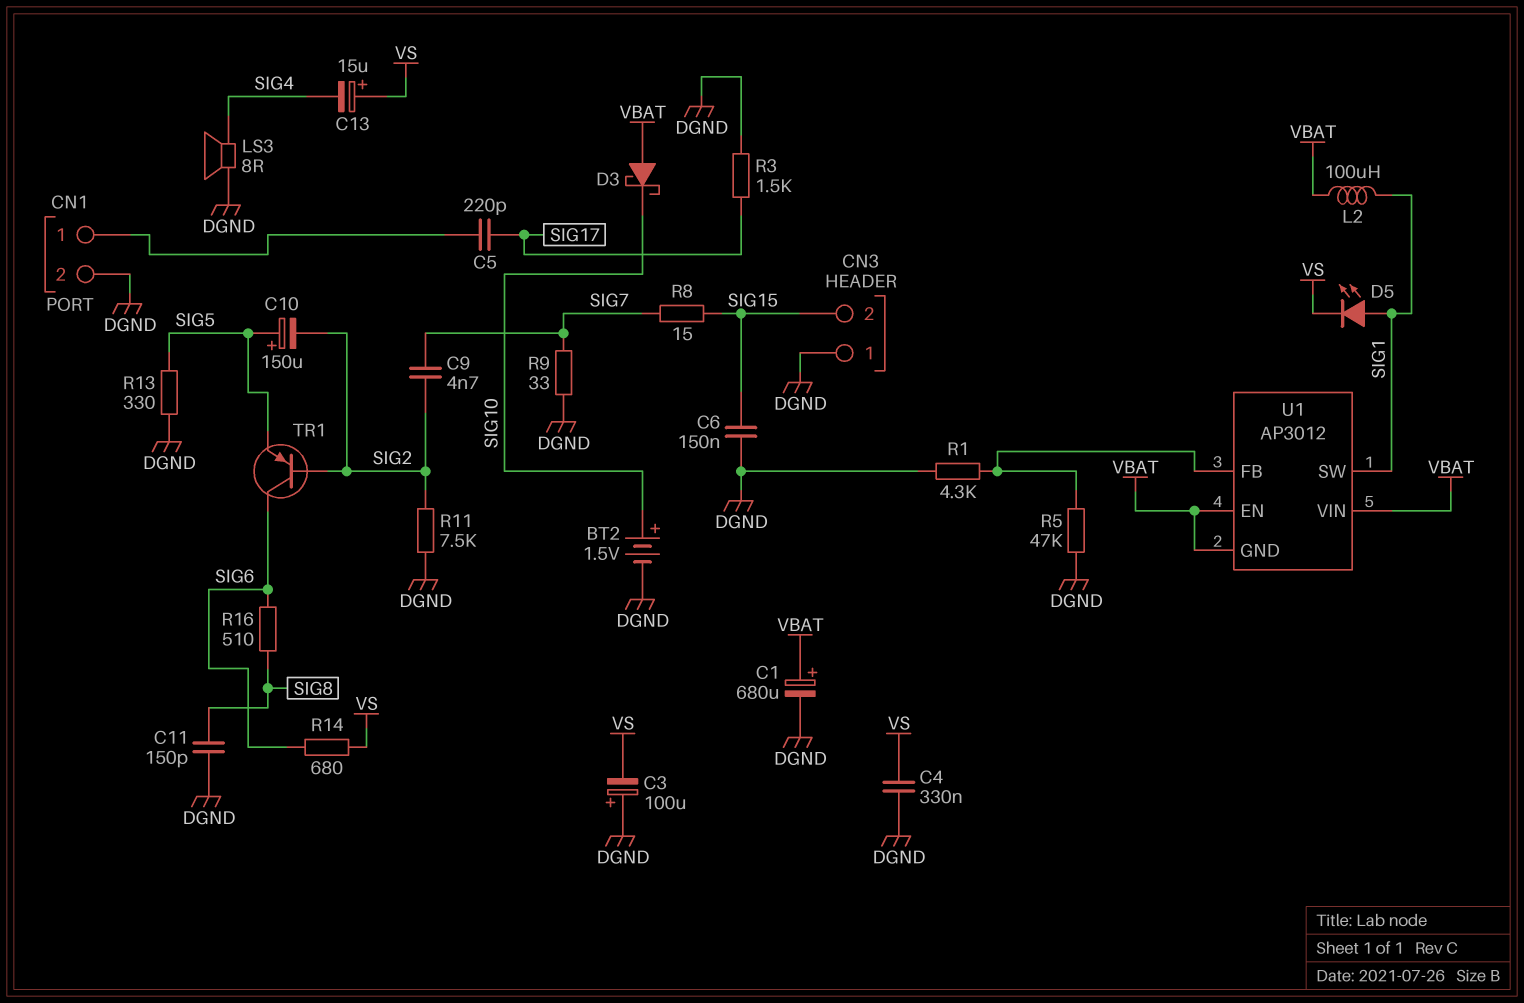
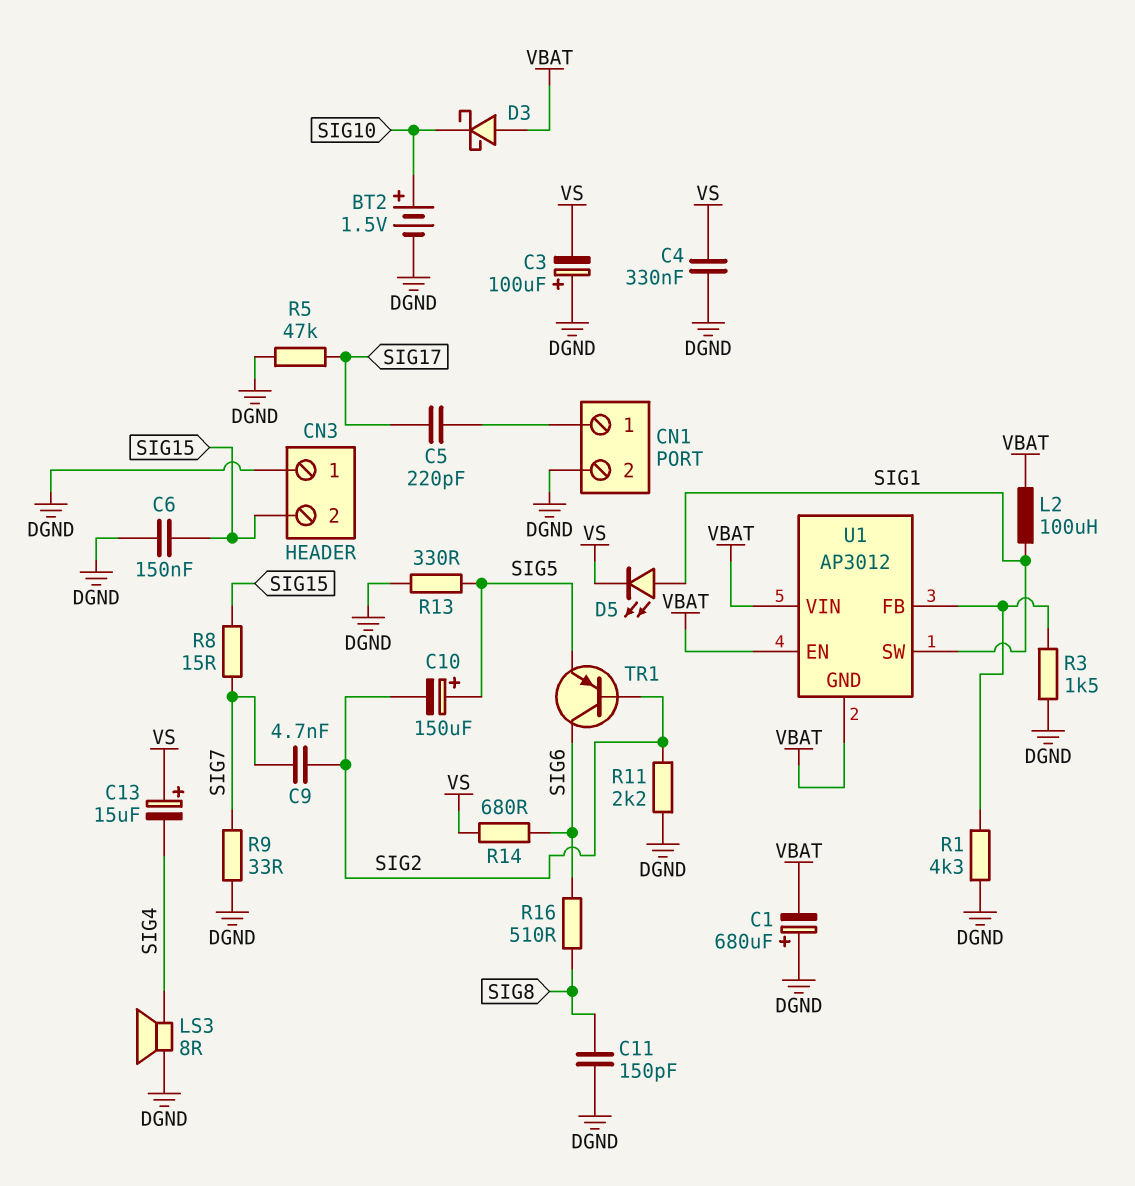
C1: 680uF (plus VBAT, minus DGND) -> 680uF (plus DGND, minus VBAT)
R3: 1.5k (DGND, SIG17) -> 1.5k (DGND, U1/FB)
R5: 47k (DGND, U1/FB) -> 47k (DGND, SIG17)
R11: 7.5k (DGND, SIG2) -> 2.2k (DGND, SIG2)

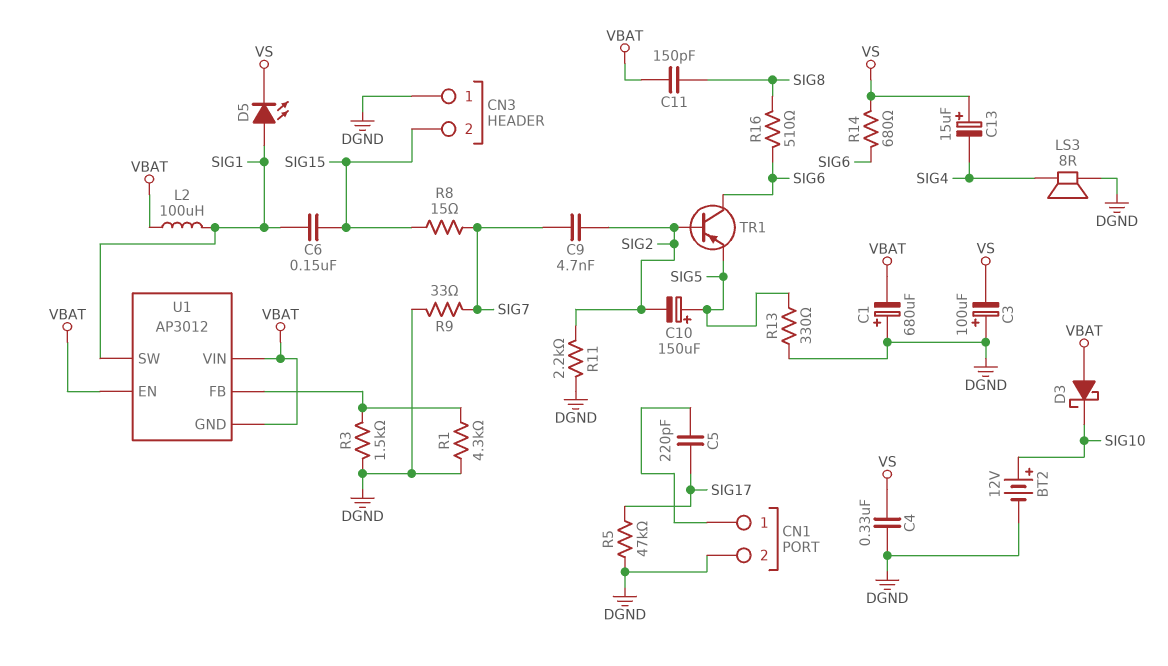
BT2: 1.5V (plus SIG10, minus DGND) -> 12V (plus SIG10, minus DGND)
C6: 150nF (DGND, SIG15) -> 150nF (SIG1, SIG15)
C11: 150pF (DGND, SIG8) -> 150pF (SIG8, VBAT)

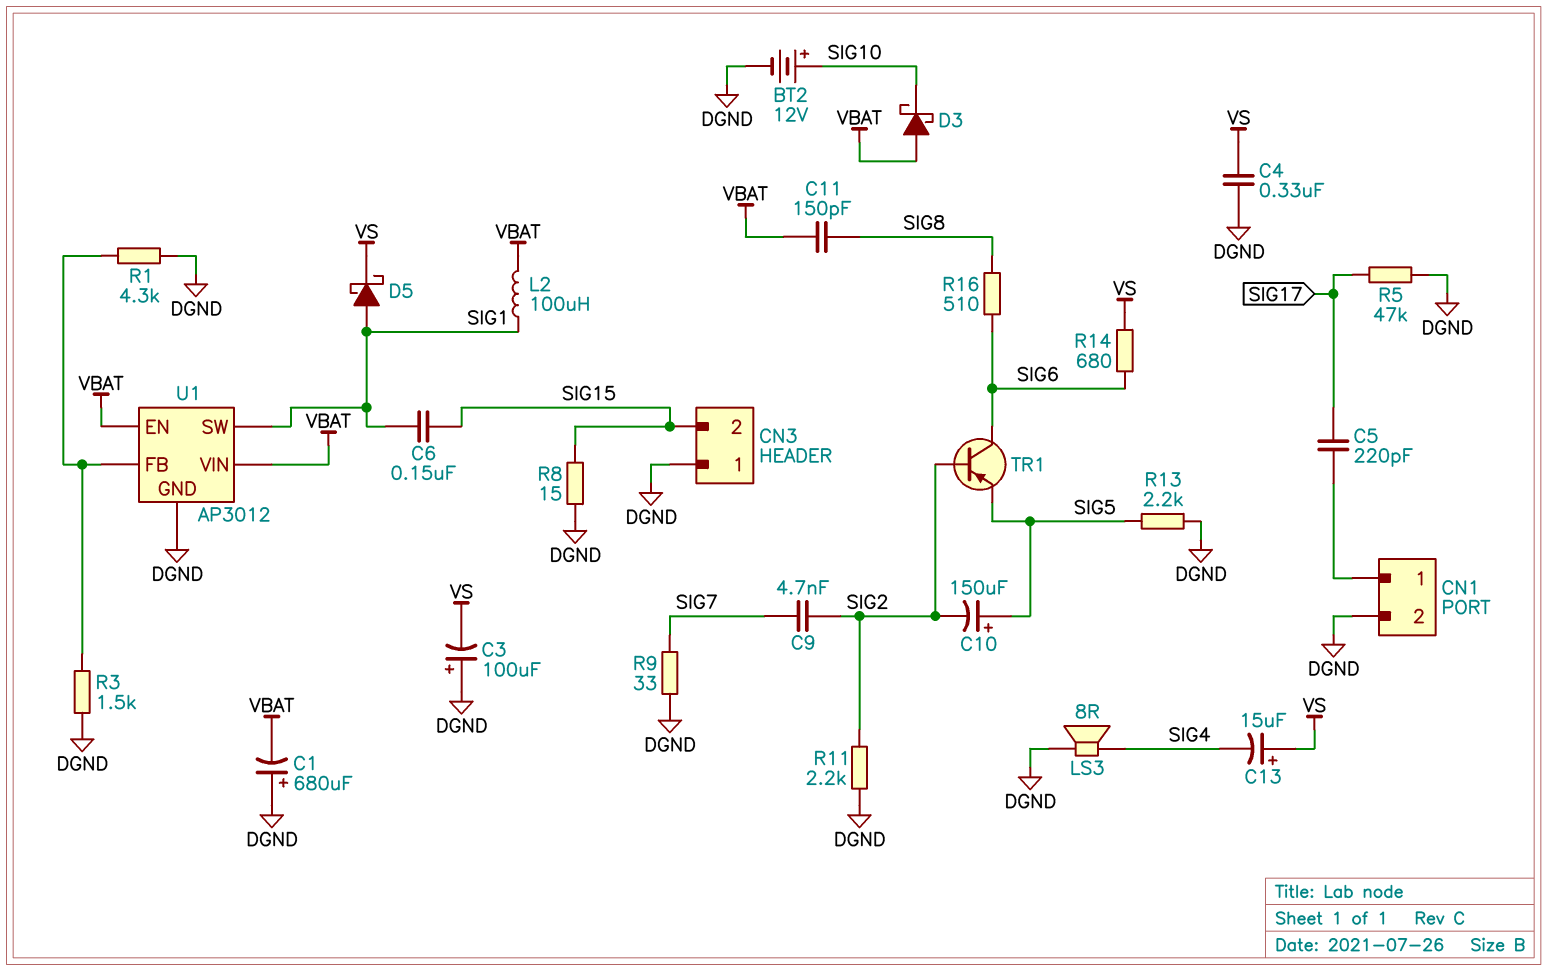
D5: LED (A SIG1, K VS) -> schottky (A SIG1, K VS)
R8: 15 (SIG7, SIG15) -> 15 (DGND, SIG15)
R13: 330 (DGND, SIG5) -> 2.2k (DGND, SIG5)
U1 pin GND: VBAT -> DGND

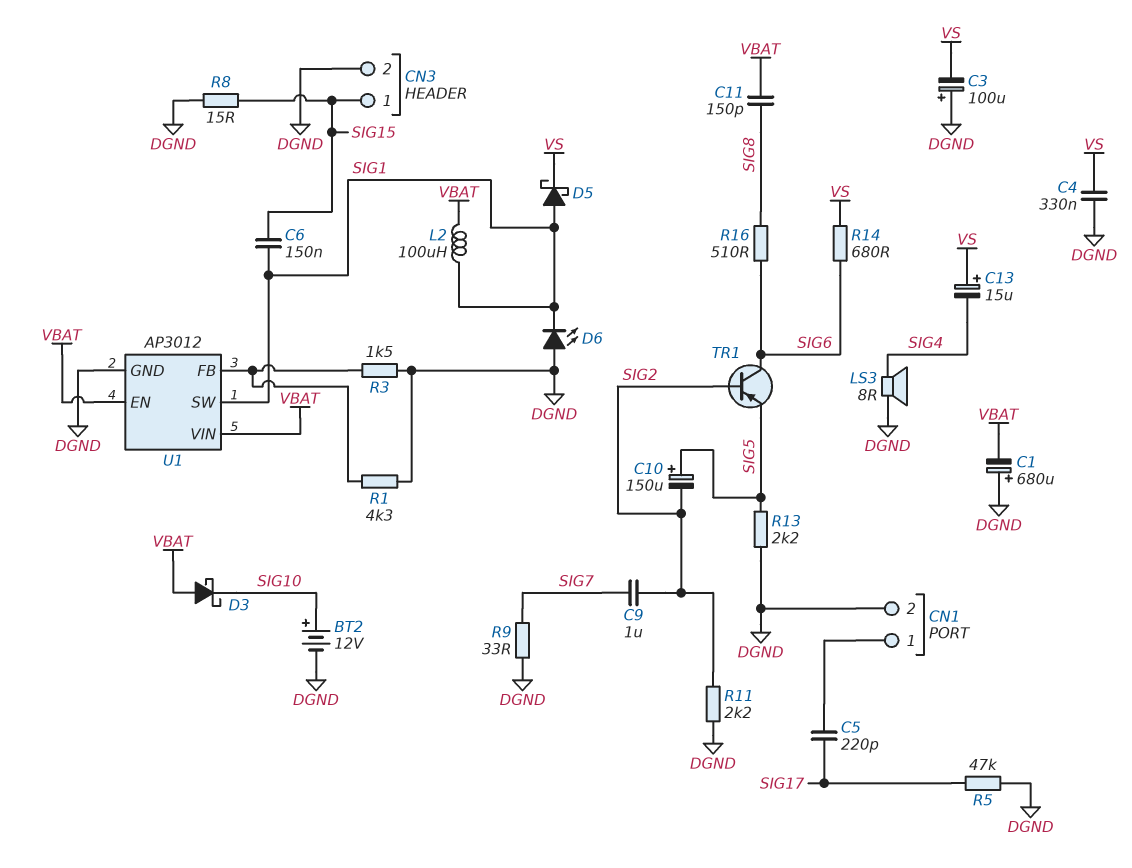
C9: 4.7nF (SIG2, SIG7) -> 1uF (SIG2, SIG7)
CN3 pin 1: DGND -> SIG15
CN3 pin 2: SIG15 -> DGND
D6: none -> LED (A DGND, K SIG1)

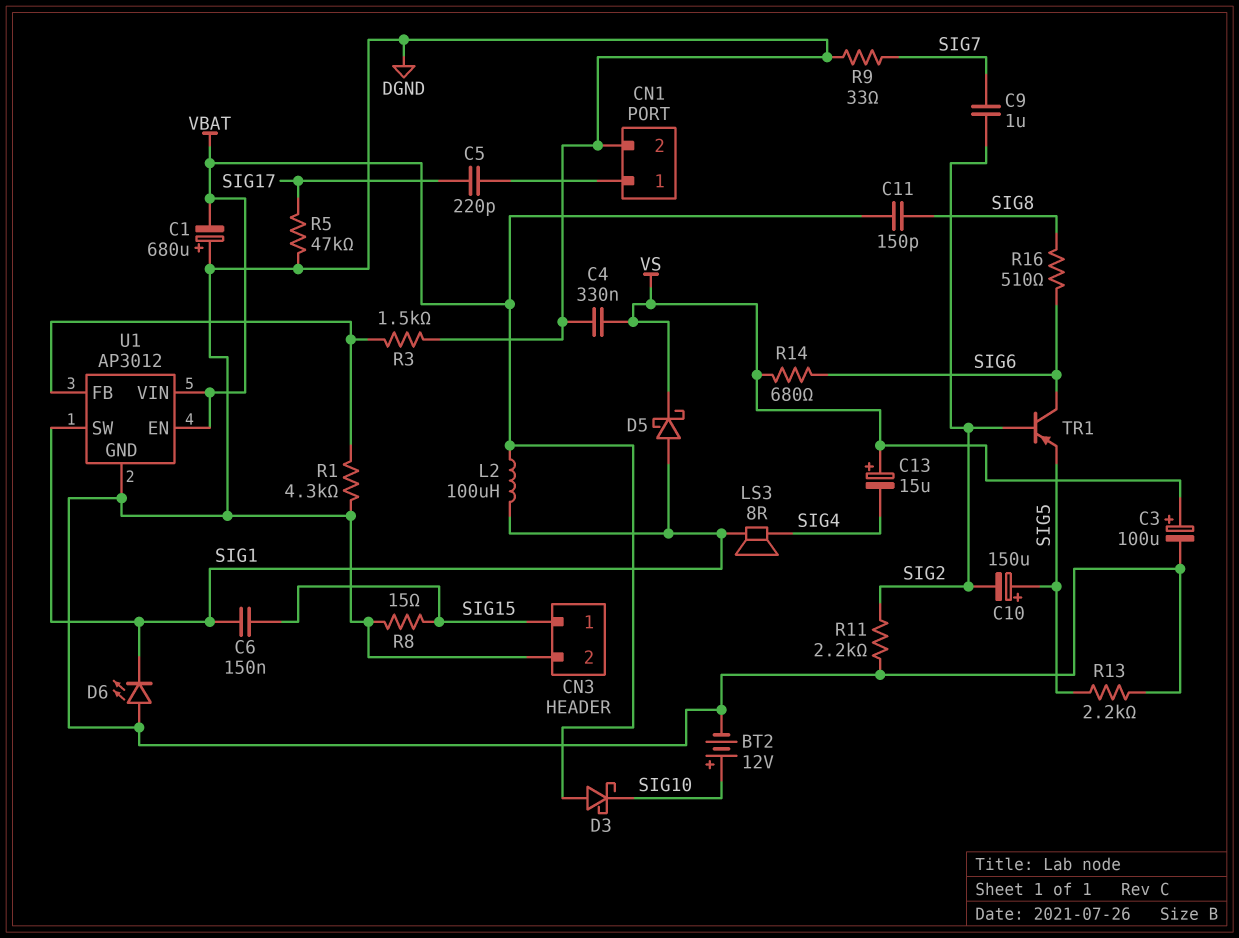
C3: 100uF (plus DGND, minus VS) -> 100uF (plus VS, minus DGND)
LS3: speaker 8R (DGND, SIG4) -> speaker 8R (SIG1, SIG4)

